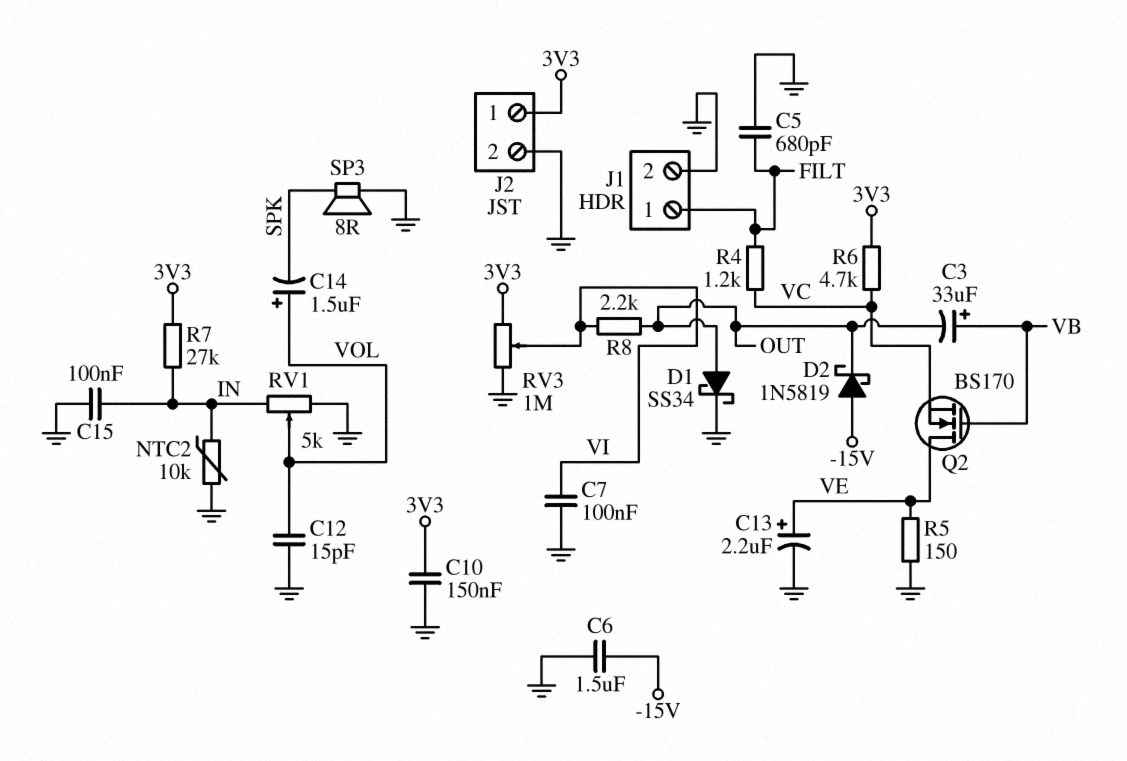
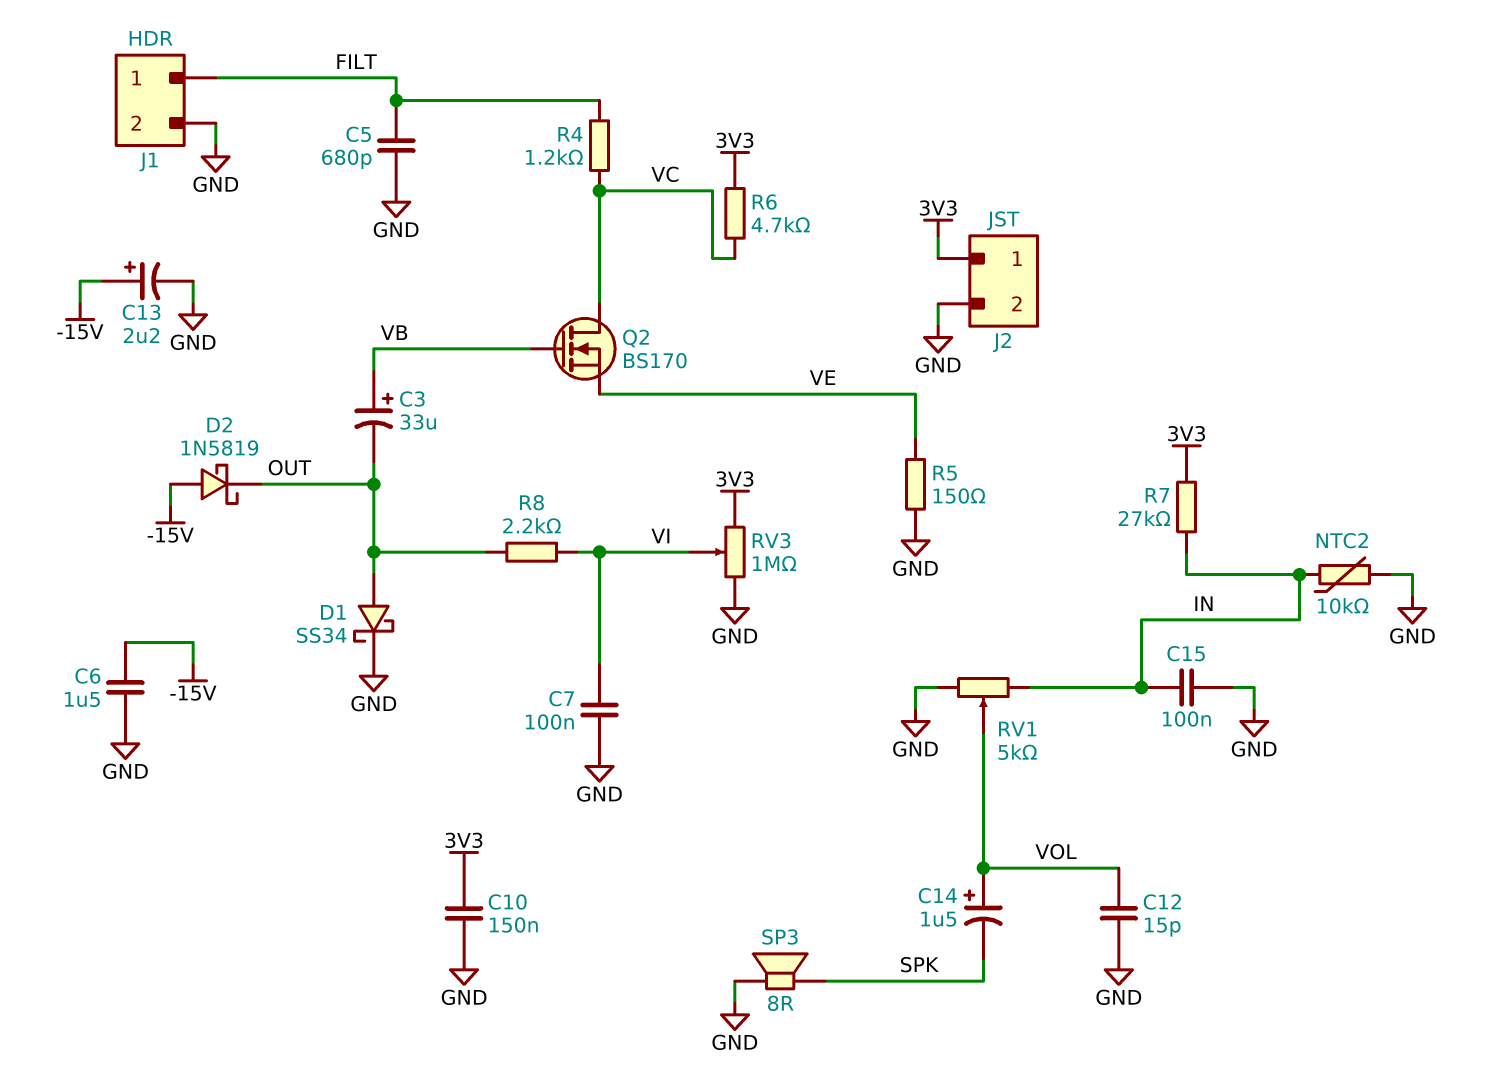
C13: 2.2uF (plus VE, minus GND) -> 2.2uF (plus -15V, minus GND)
Q2: NMOS BS170 (G VB, D VE, S VC) -> NMOS BS170 (G VB, D VC, S VE)

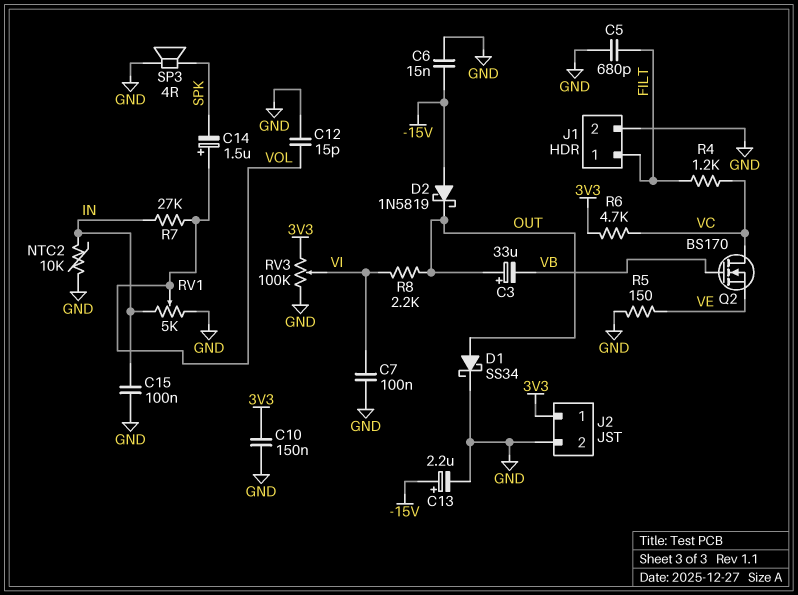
C3: 33uF (plus VB, minus OUT) -> 33uF (plus OUT, minus VB)
C6: 1.5uF (-15V, GND) -> 15nF (-15V, GND)
R7: 27k (3V3, IN) -> 27k (IN, VOL)
RV3: 1M (3V3, GND, wiper VI) -> 100k (3V3, GND, wiper VI)
SP3: speaker 8R (GND, SPK) -> speaker 4R (GND, SPK)

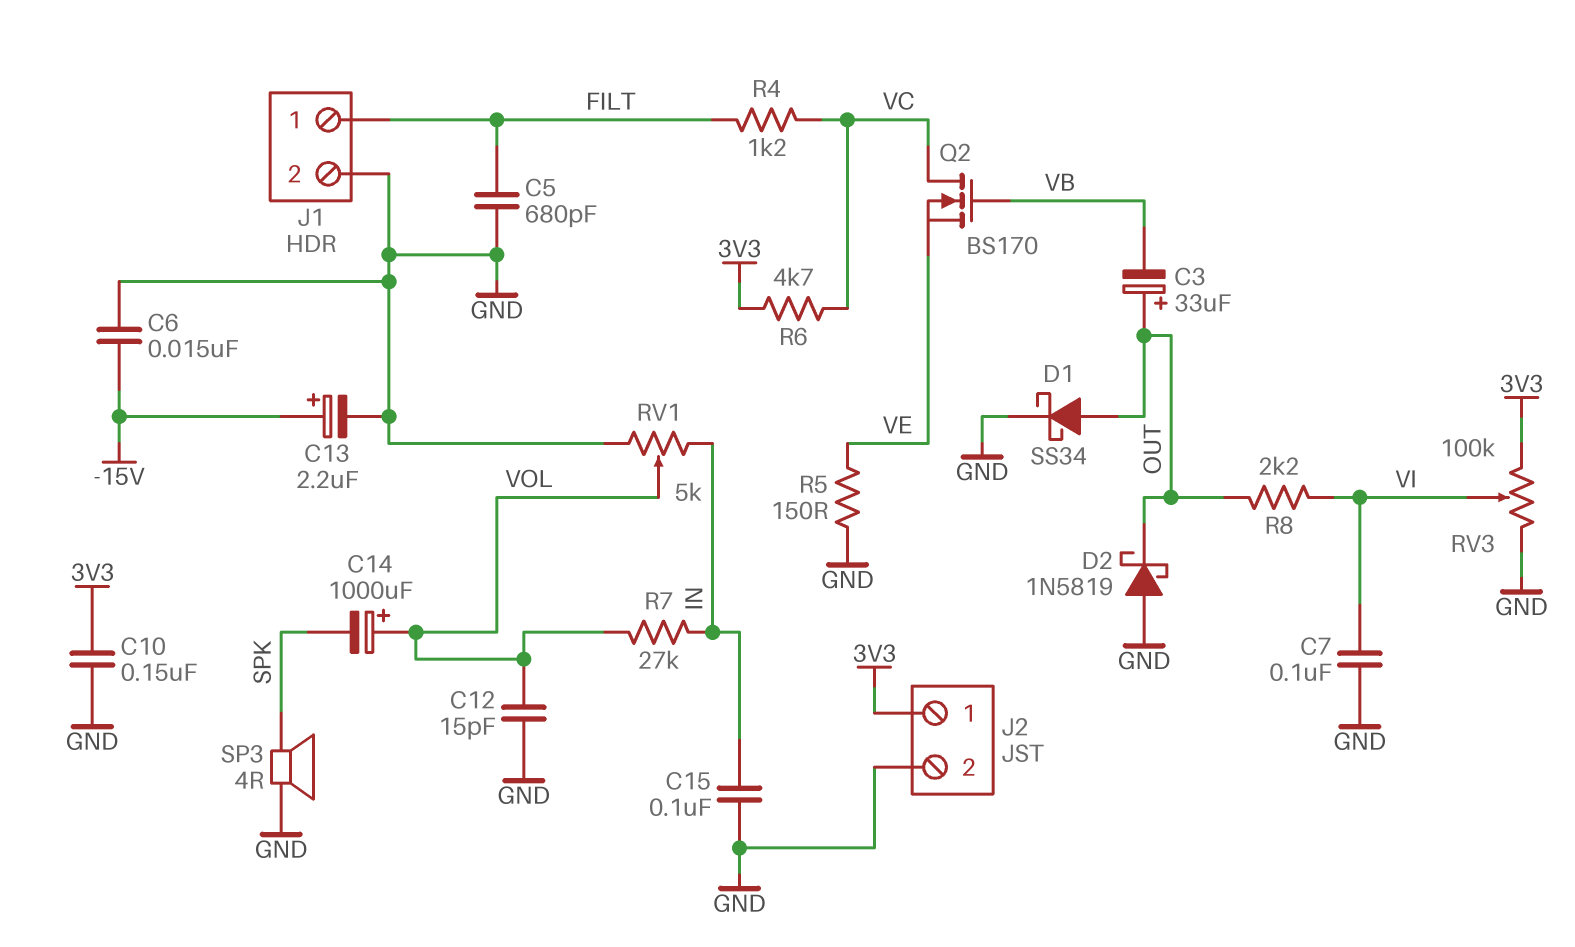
C14: 1.5uF (plus VOL, minus SPK) -> 1000uF (plus VOL, minus SPK)
D2: schottky 1N5819 (A -15V, K OUT) -> schottky 1N5819 (A GND, K OUT)
NTC2: 10k (GND, IN) -> none

